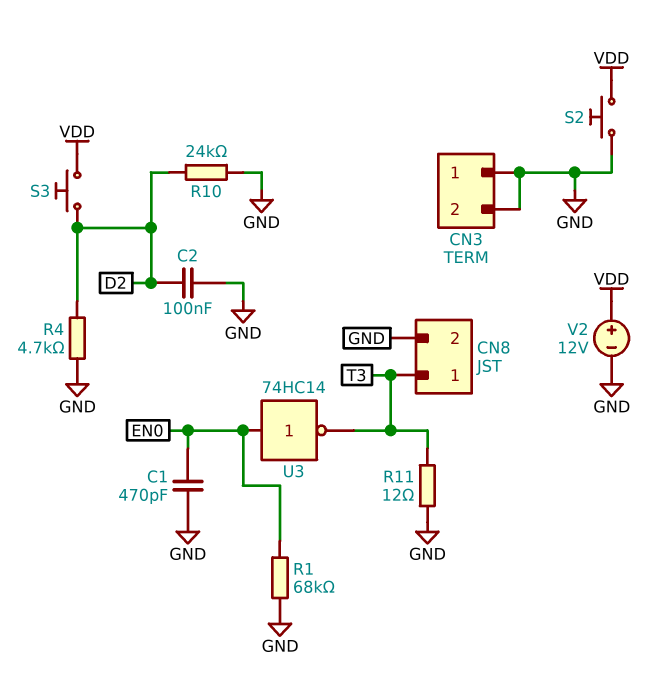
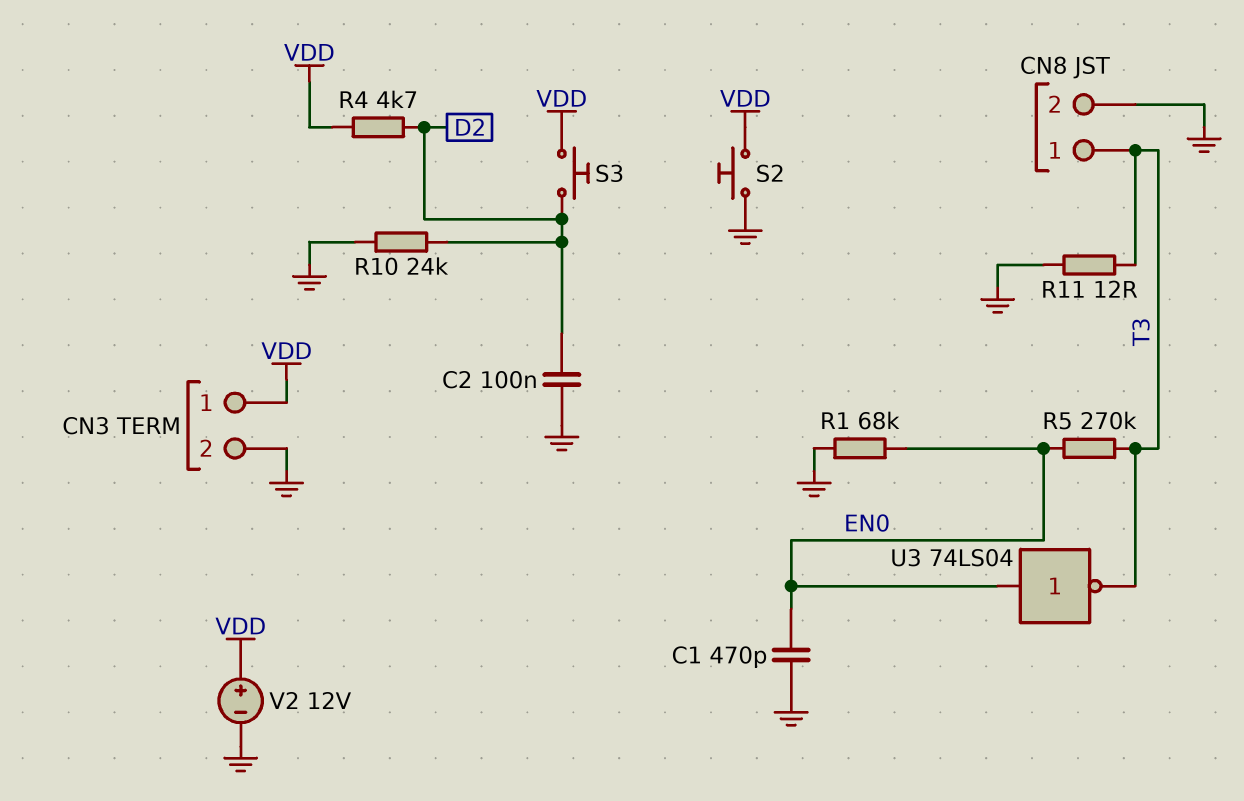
CN3 pin 1: GND -> VDD
R4: 4.7k (D2, GND) -> 4.7k (D2, VDD)
R5: none -> 270k (EN0, T3)
U3: NOT 74HC14 (in EN0, out T3) -> NOT 74LS04 (in EN0, out T3)

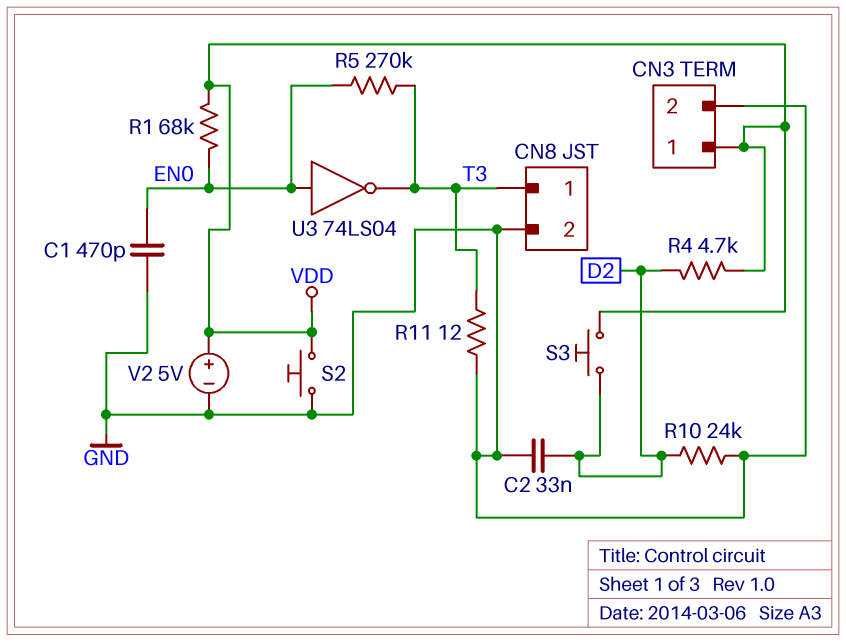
C2: 100nF (D2, GND) -> 33nF (D2, GND)
R1: 68k (EN0, GND) -> 68k (EN0, VDD)
V2: 12V (plus VDD, minus GND) -> 5V (plus VDD, minus GND)

